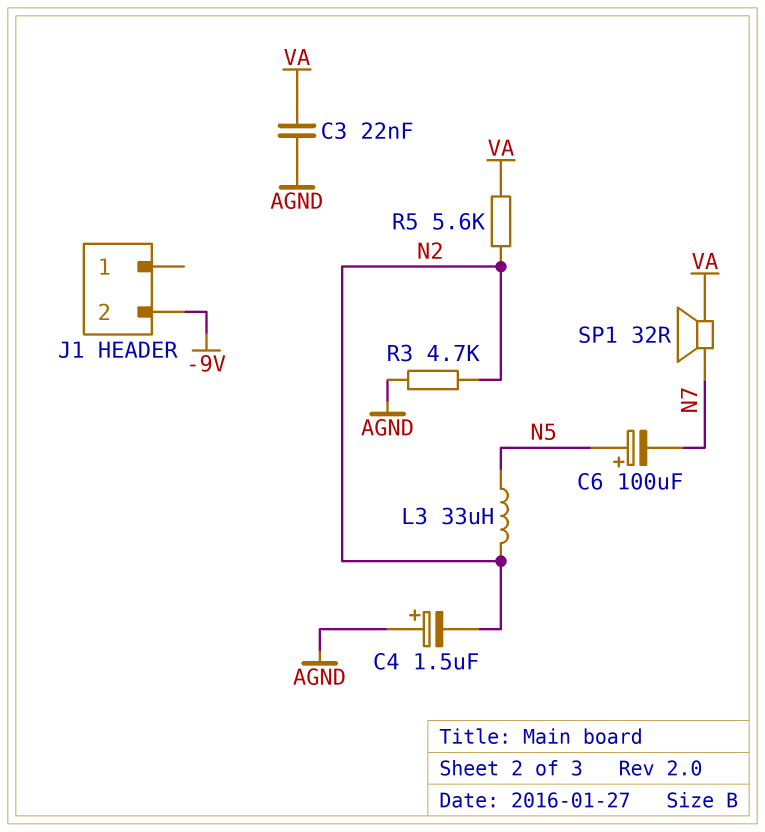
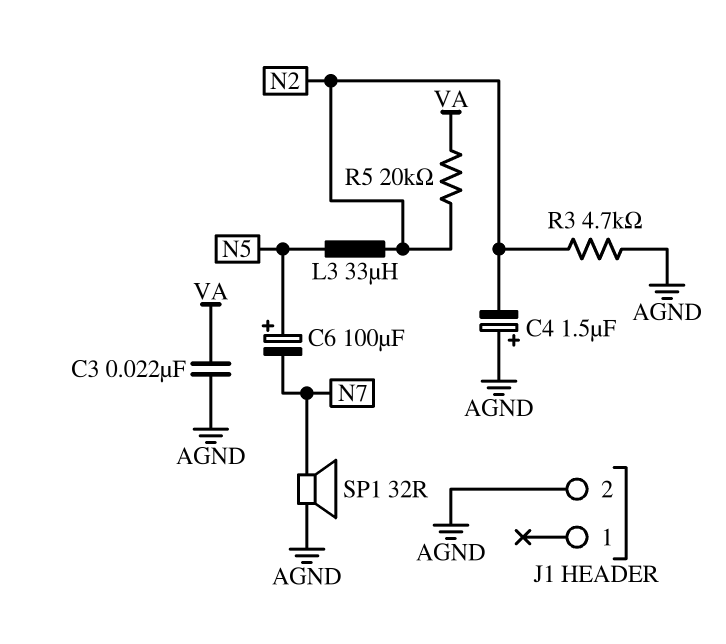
J1 pin 2: -9V -> AGND
R5: 5.6k (N2, VA) -> 20k (N2, VA)
SP1: speaker 32R (N7, VA) -> speaker 32R (AGND, N7)

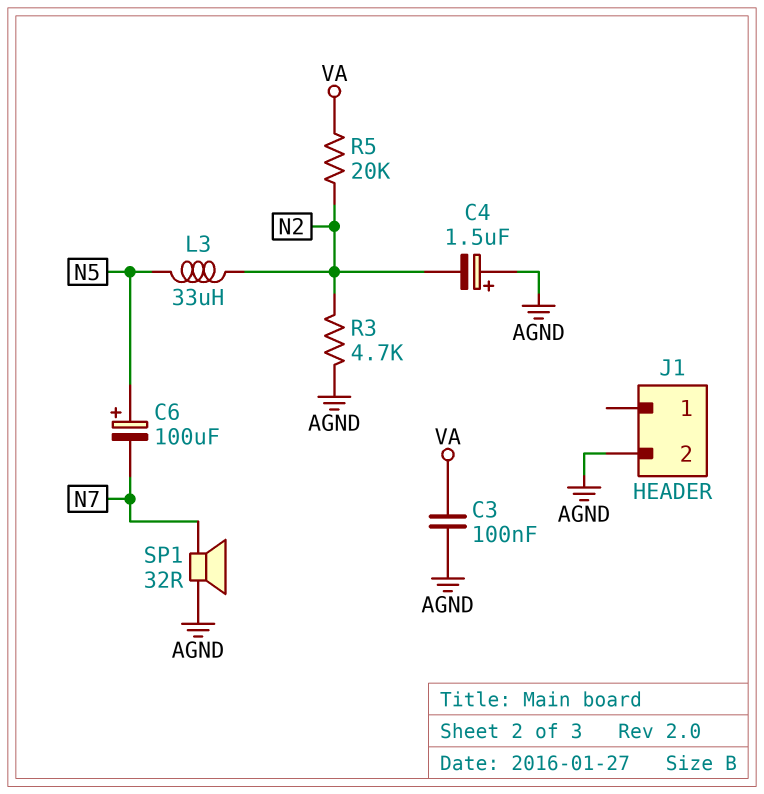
C3: 22nF (AGND, VA) -> 100nF (AGND, VA)

